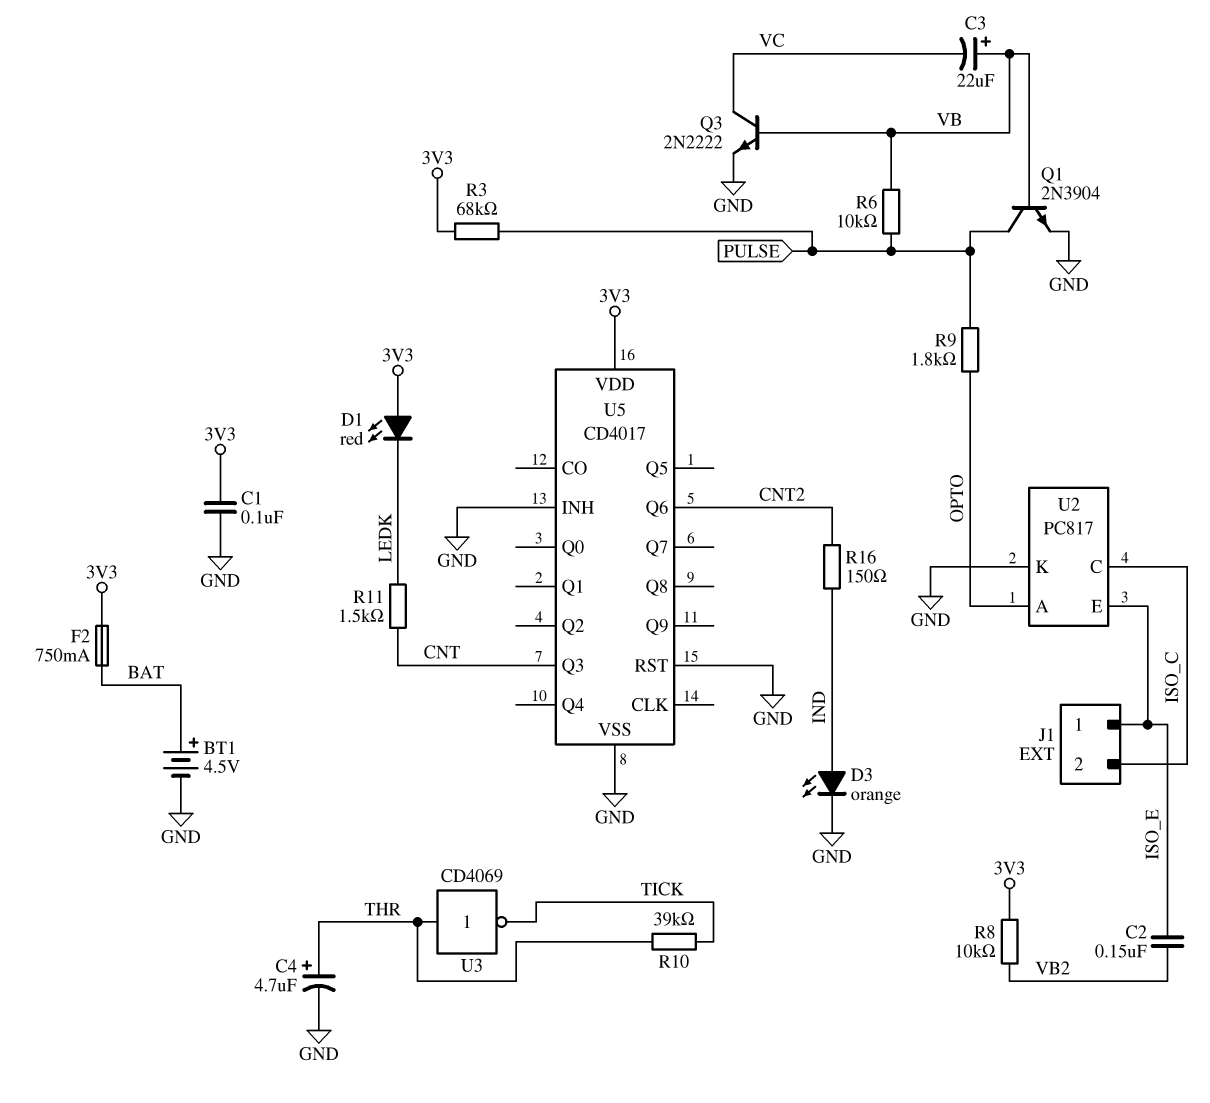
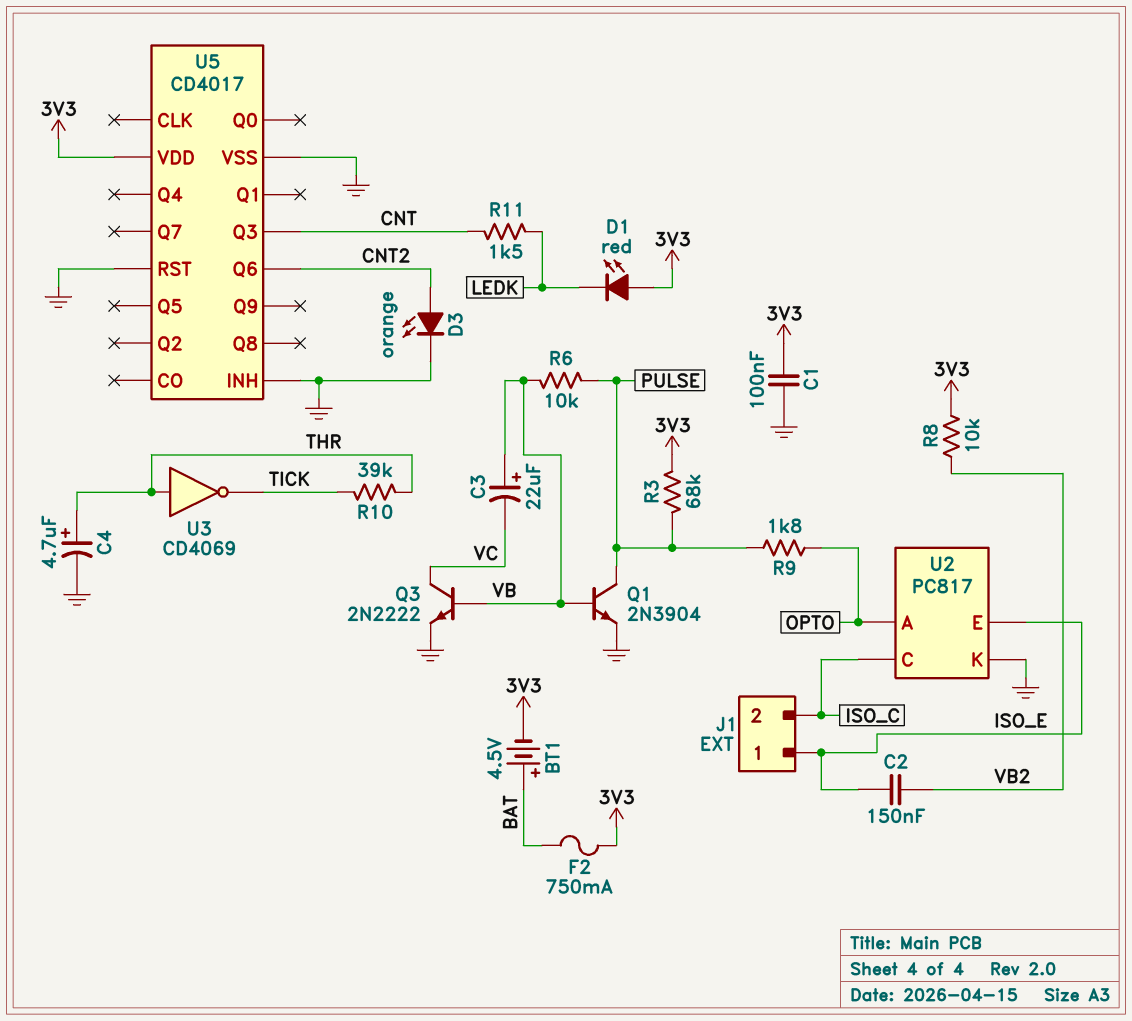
BT1: 4.5V (plus BAT, minus GND) -> 4.5V (plus BAT, minus 3V3)
D3: LED orange (A IND, K GND) -> LED orange (A CNT2, K GND)
R16: 150 (CNT2, IND) -> none

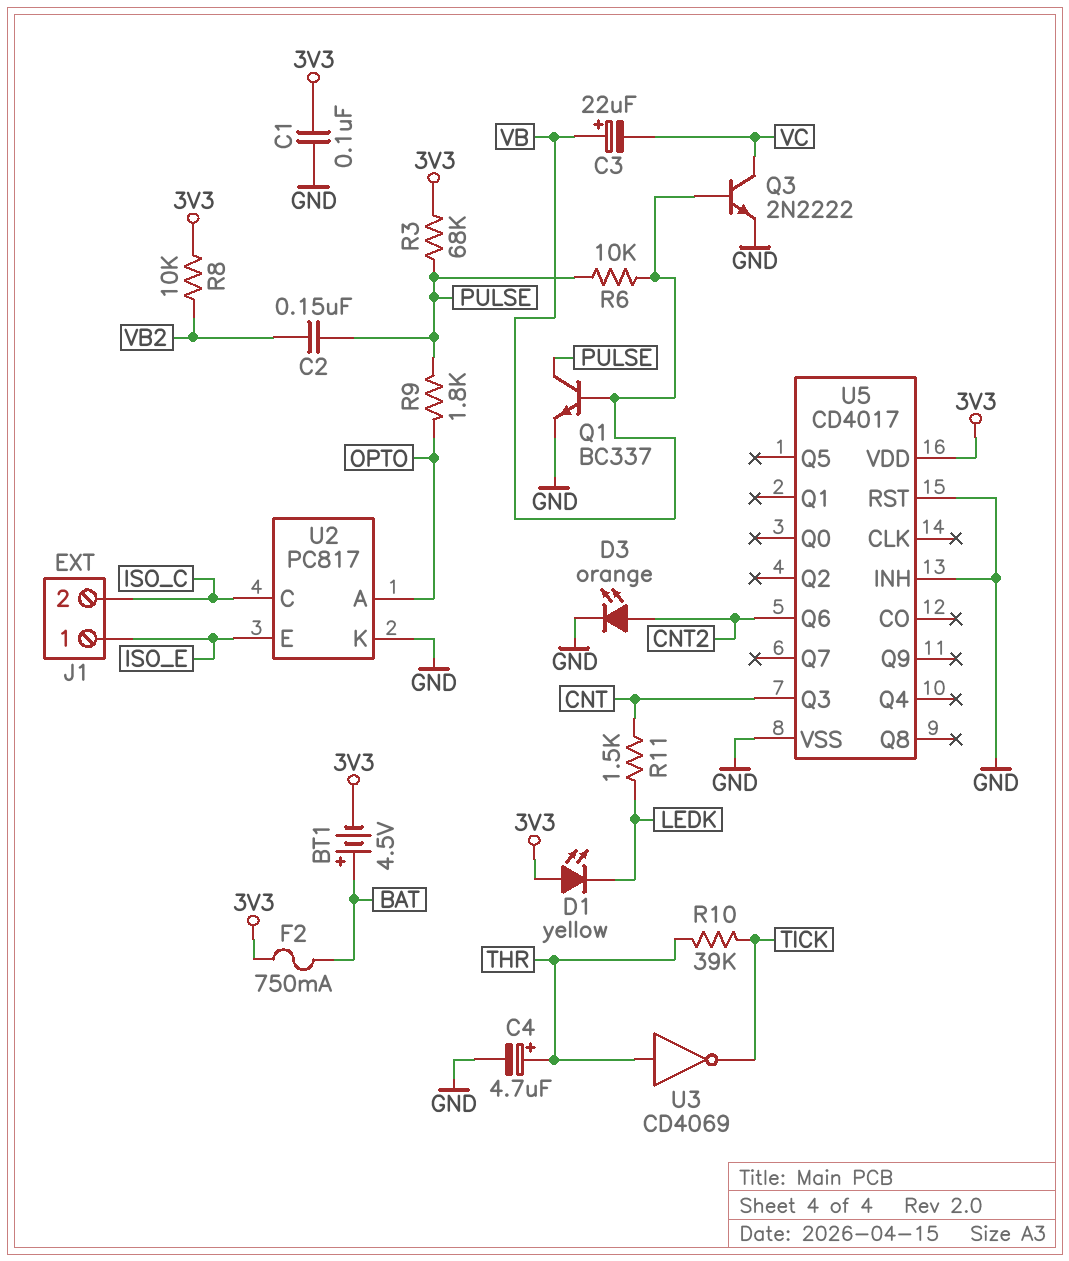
C2: 150nF (ISO_E, VB2) -> 150nF (PULSE, VB2)
D1: LED red (A 3V3, K LEDK) -> LED yellow (A 3V3, K LEDK)
Q1: NPN 2N3904 (B VB, C PULSE, E GND) -> NPN BC337 (B VB, C PULSE, E GND)

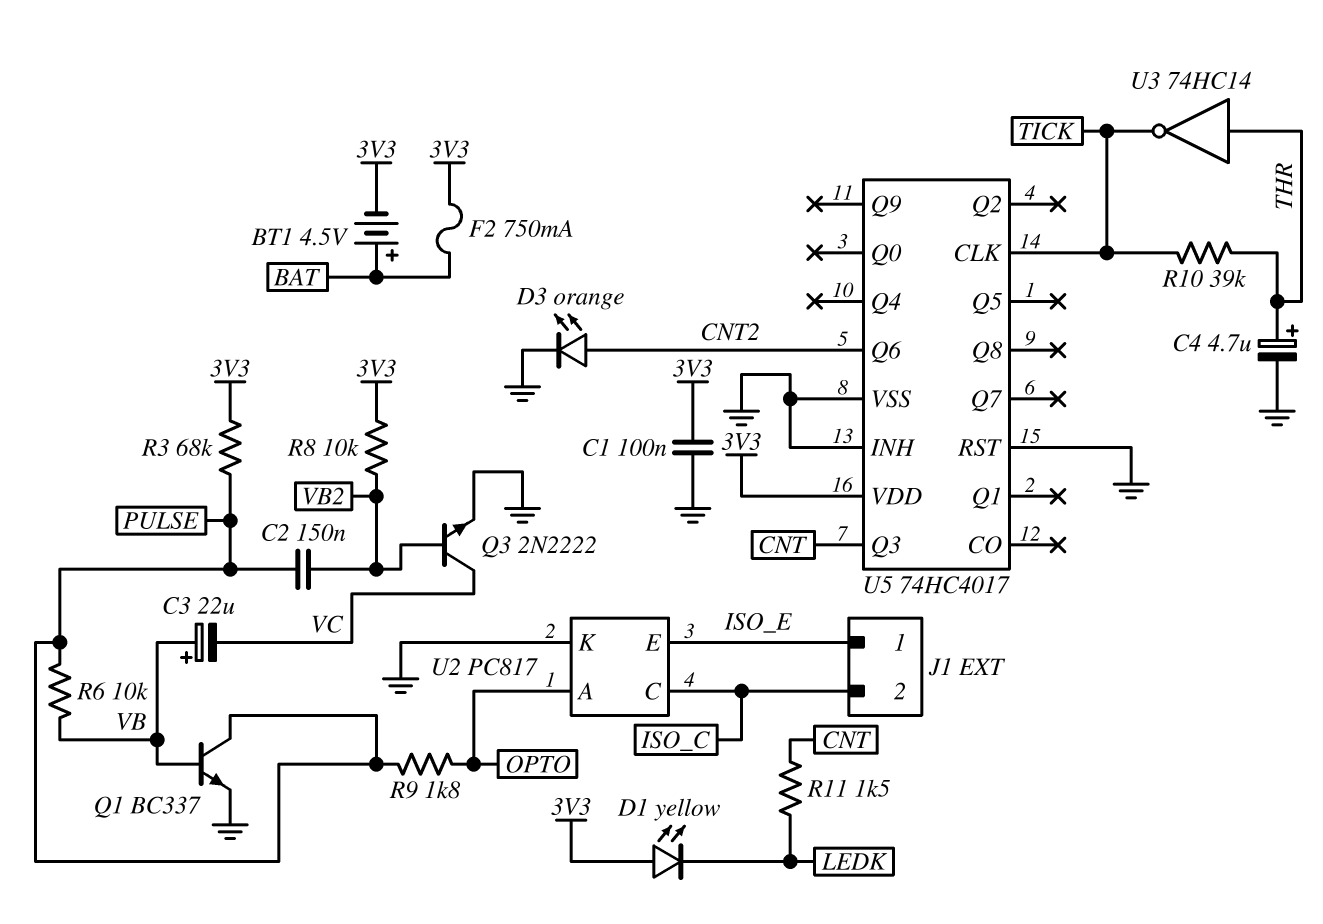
Q3: NPN 2N2222 (B VB, C VC, E GND) -> NPN 2N2222 (B VB2, C VC, E GND)
U3: NOT CD4069 (in THR, out TICK) -> NOT 74HC14 (in THR, out TICK)
U5: CD4017 -> 74HC4017
U5 pin CLK: none -> TICK

